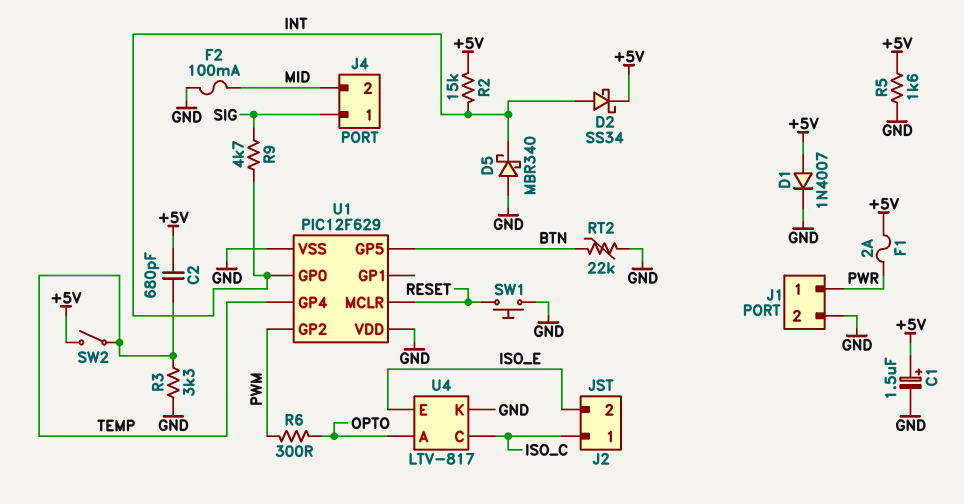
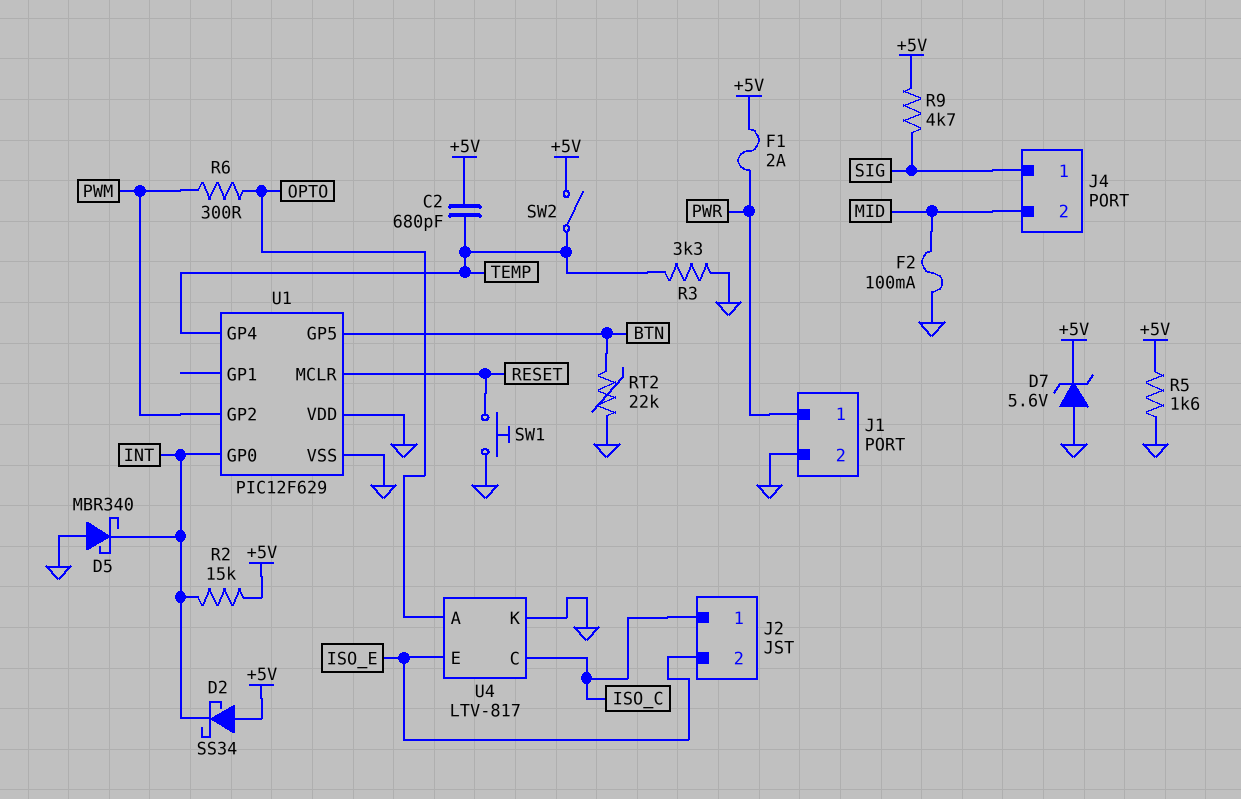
C1: 1.5uF (plus +5V, minus GND) -> none
D1: diode 1N4007 (A +5V, K GND) -> none
D2: schottky SS34 (A INT, K +5V) -> schottky SS34 (A +5V, K INT)
D7: none -> zener 5.6V (A GND, K +5V)
R9: 4.7k (INT, SIG) -> 4.7k (+5V, SIG)

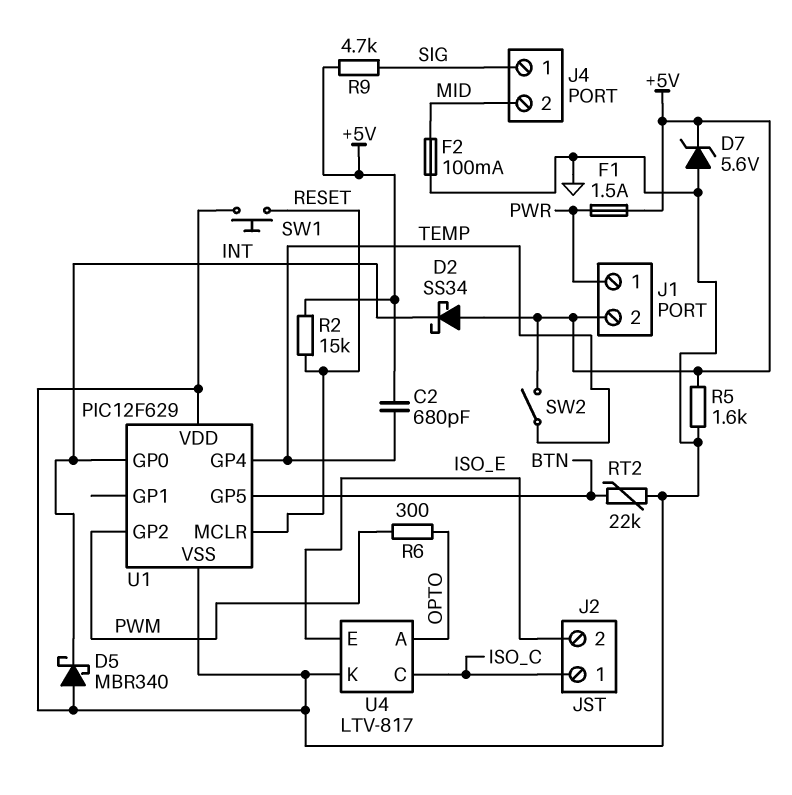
F1: 2A (+5V, PWR) -> 1.5A (+5V, PWR)
J1 pin 2: GND -> +5V
R2: 15k (+5V, INT) -> 15k (+5V, RESET)
R3: 3.3k (GND, TEMP) -> none

